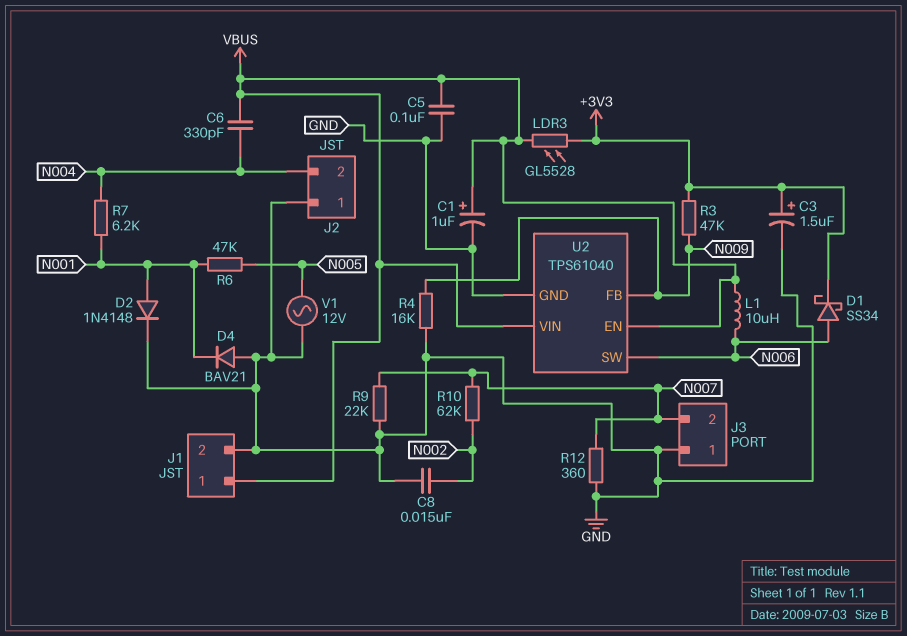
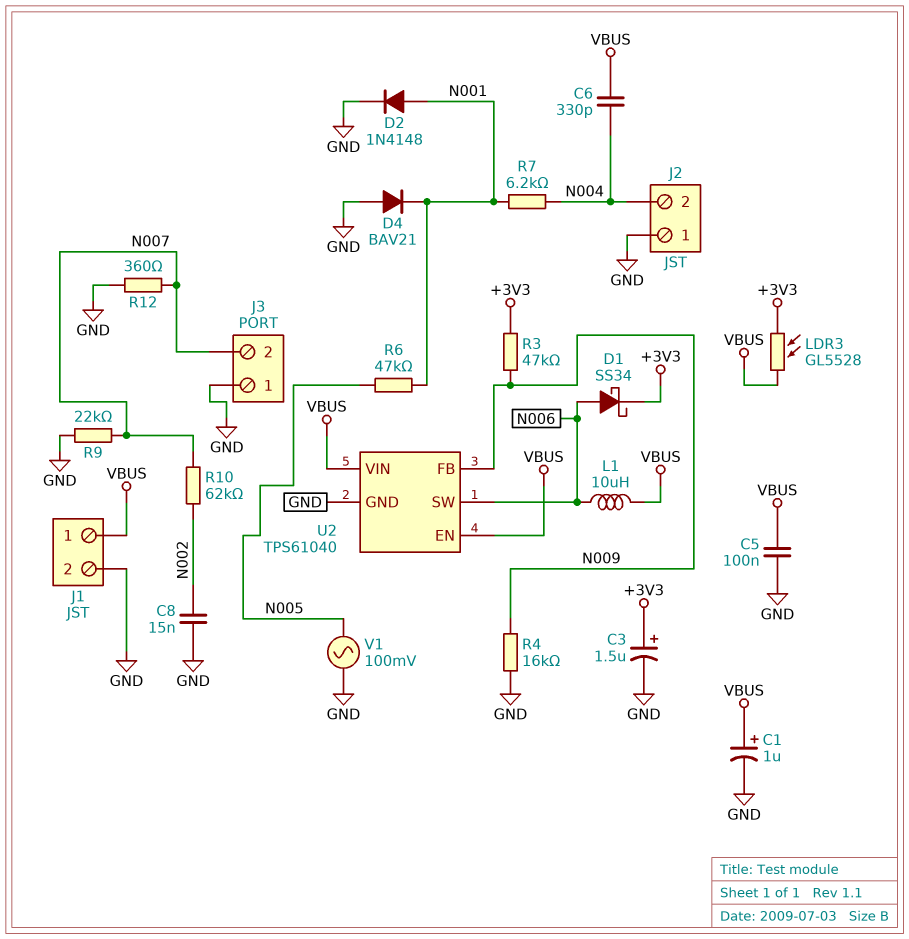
V1: AC 12V (GND, N005) -> AC 100mV (GND, N005)

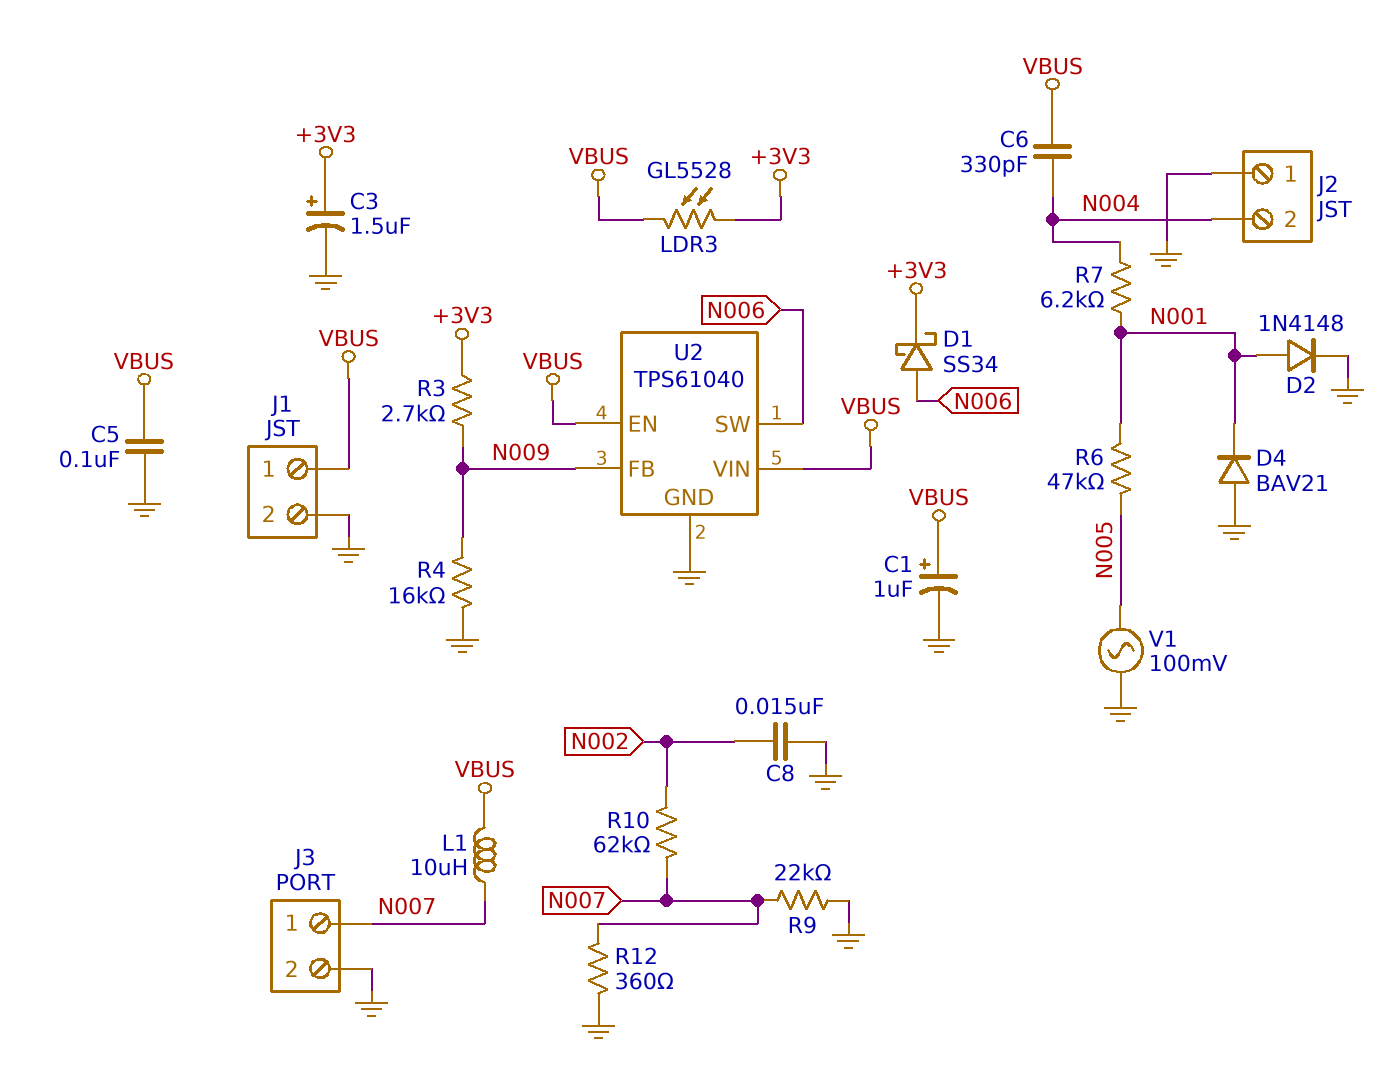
J3 pin 1: GND -> N007
J3 pin 2: N007 -> GND
L1: 10uH (N006, VBUS) -> 10uH (N007, VBUS)
R3: 47k (+3V3, N009) -> 2.7k (+3V3, N009)

